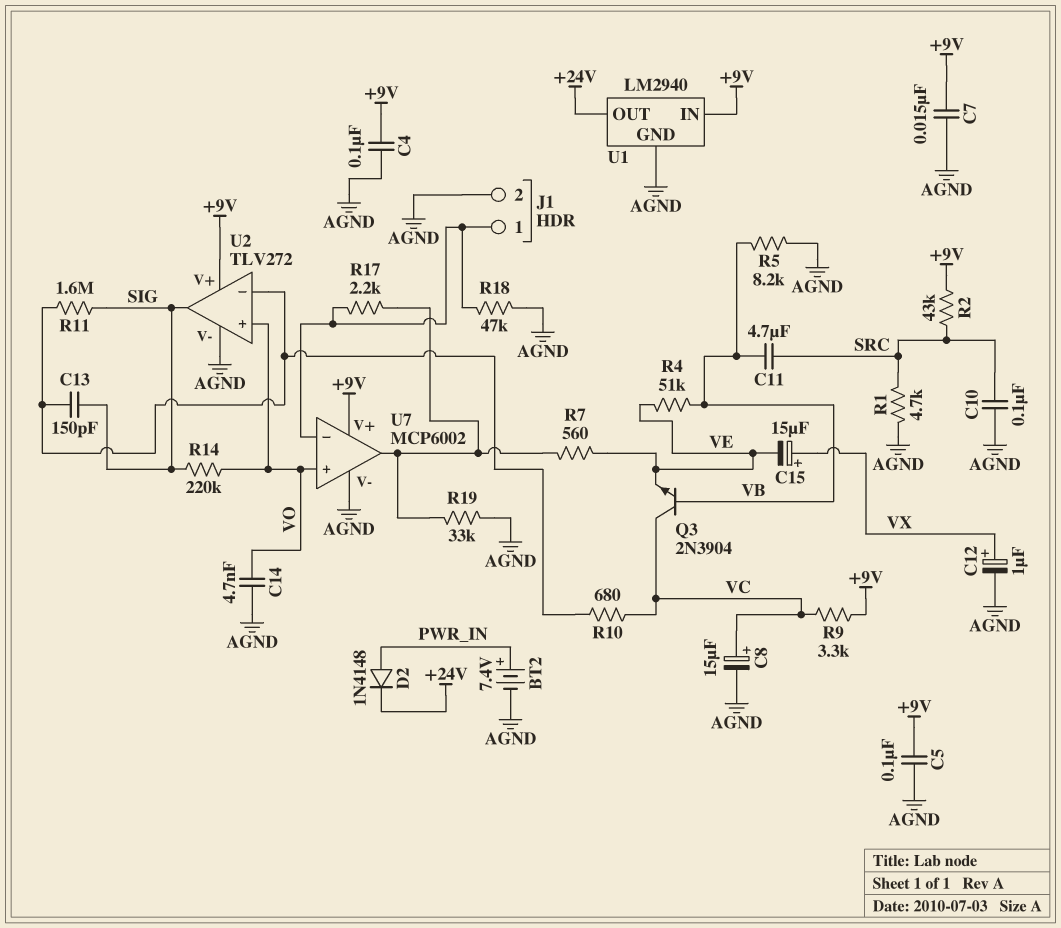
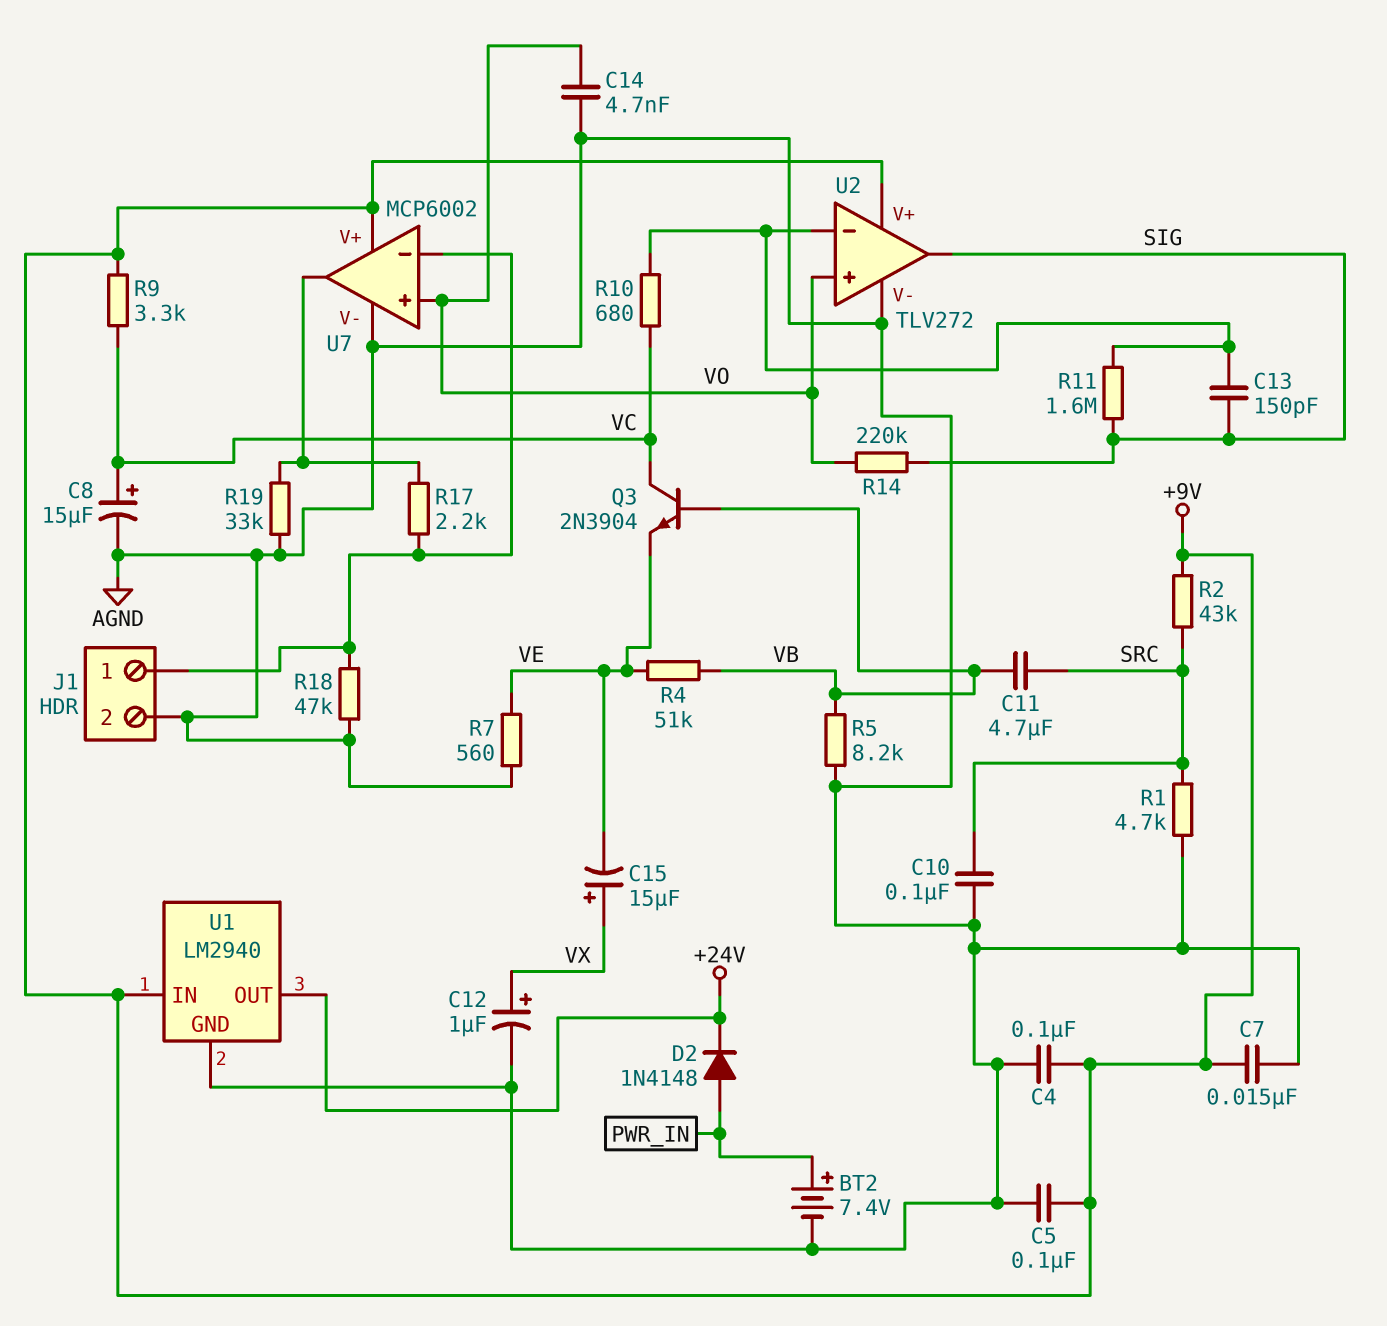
R7: 560 (U7/out, VE) -> 560 (AGND, VE)

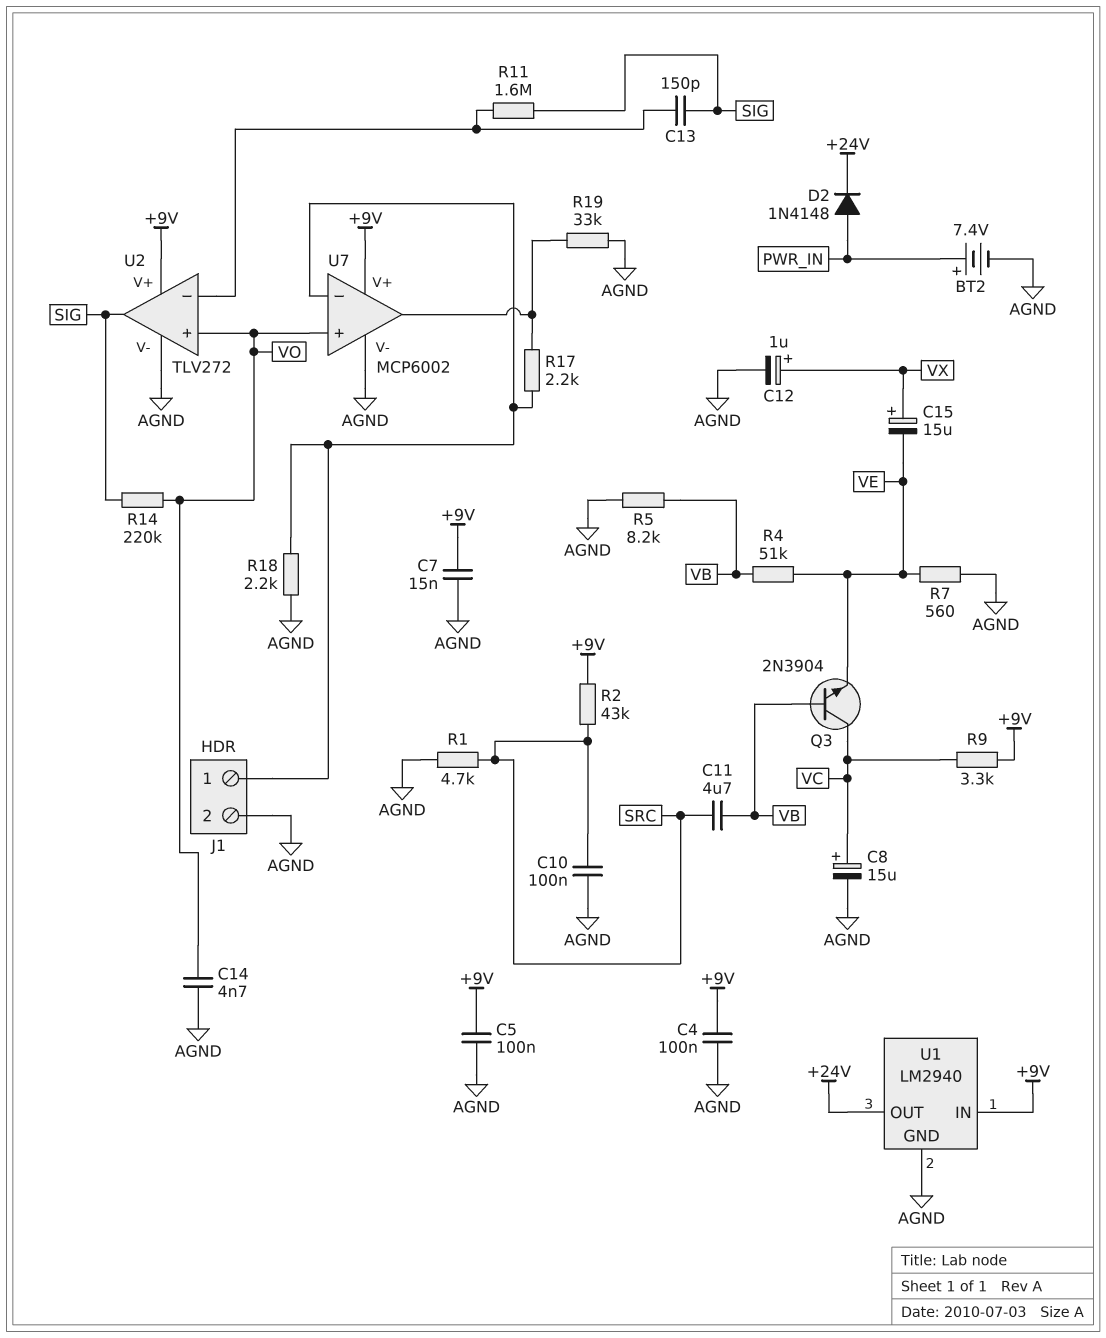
R10: 680 (U2/in-, VC) -> none
R18: 47k (AGND, J1/1) -> 2.2k (AGND, J1/1)

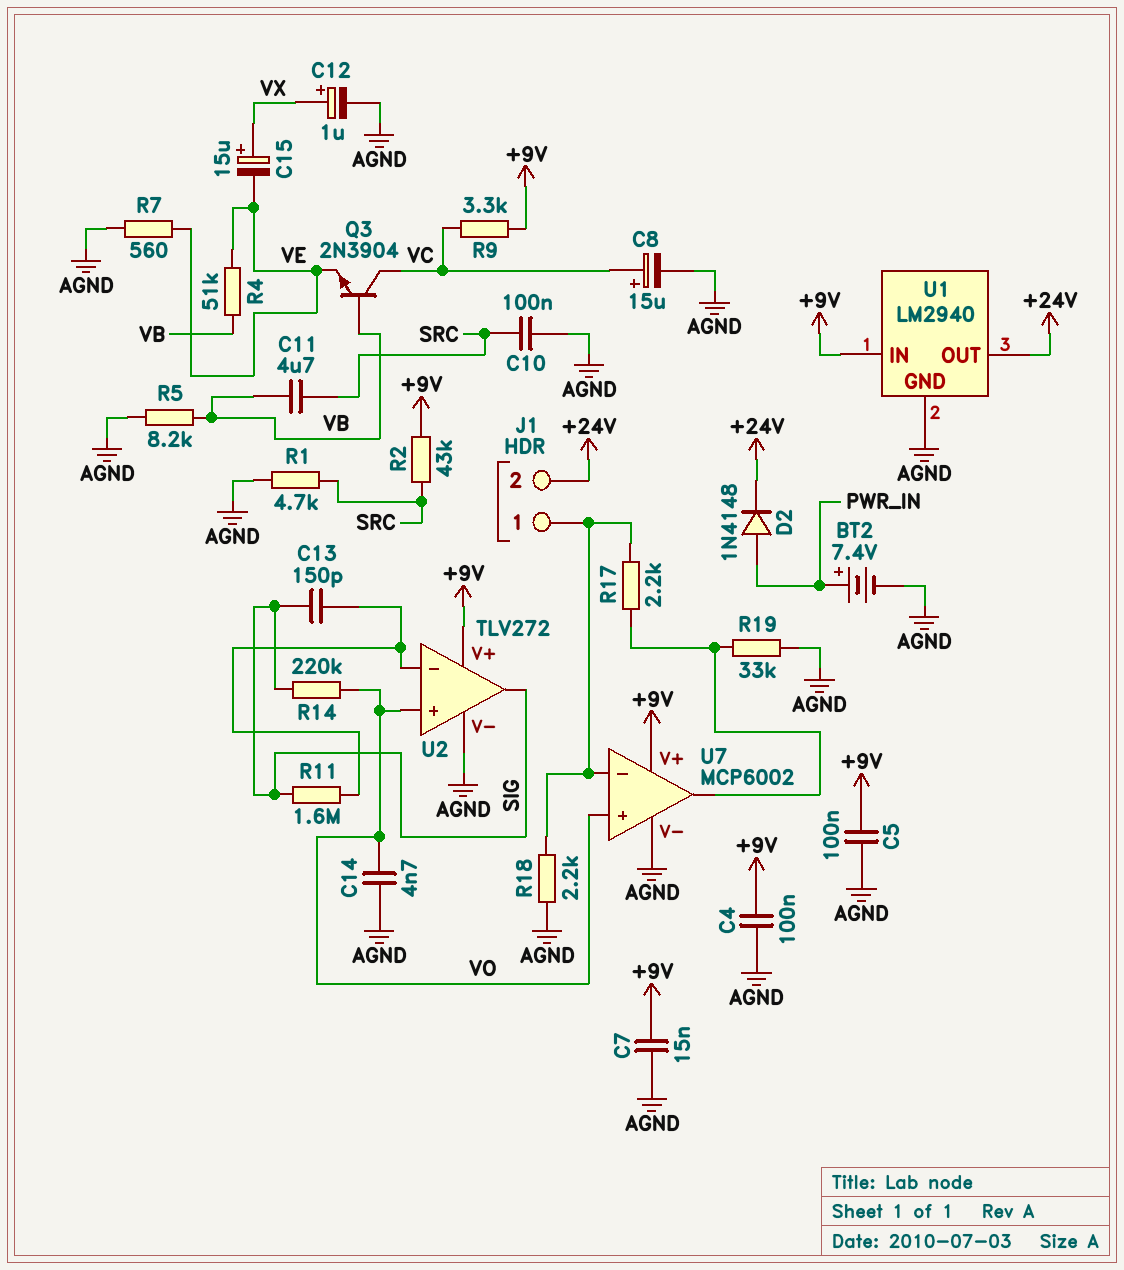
J1 pin 2: AGND -> +24V

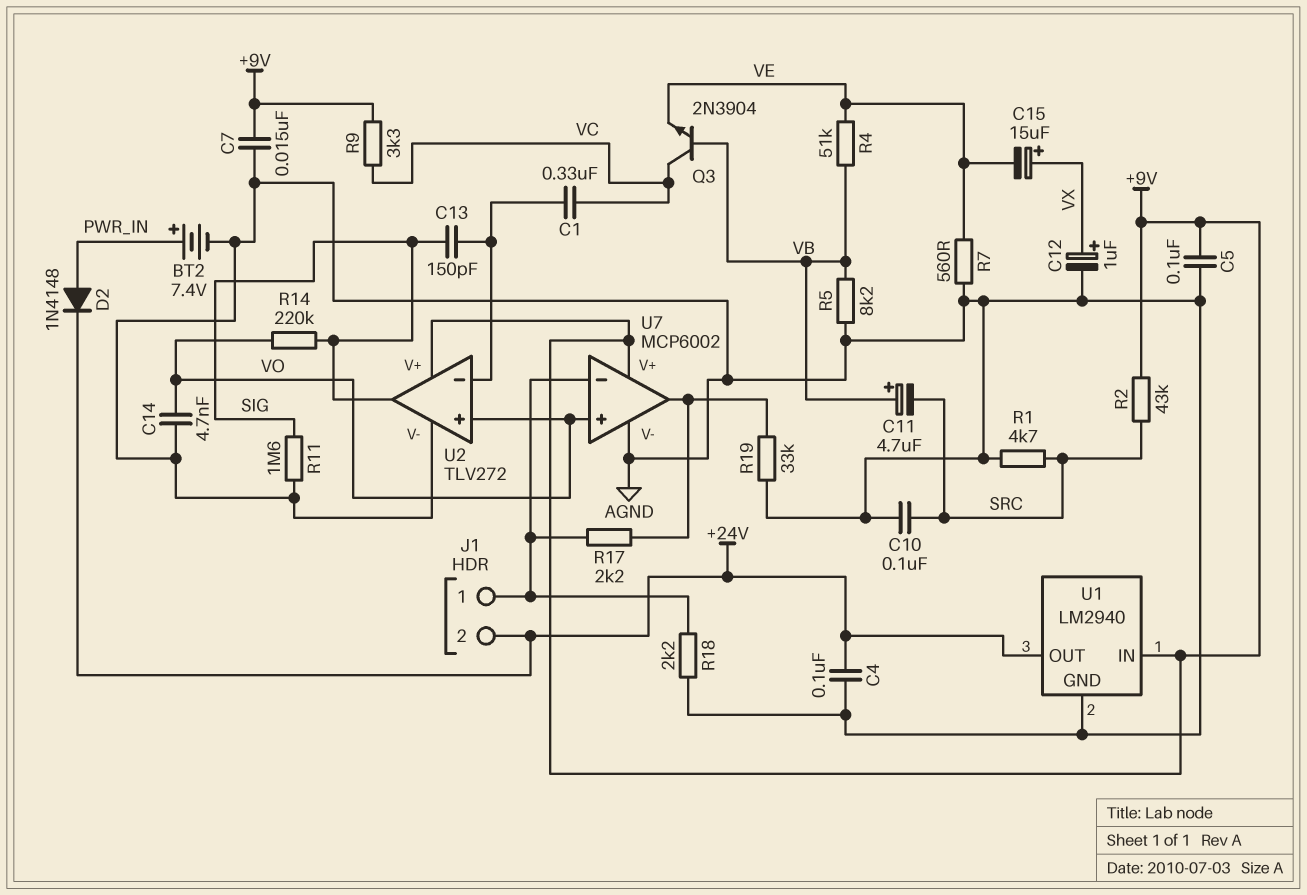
C1: none -> 330nF (U2/in-, VC)
C4: 100nF (+9V, AGND) -> 100nF (+24V, AGND)
C8: 15uF (plus VC, minus AGND) -> none
C11: 4.7uF (SRC, VB) -> 4.7uF (plus VB, minus SRC)
R11: 1.6M (SIG, U2/in-) -> 1.6M (AGND, SIG)

